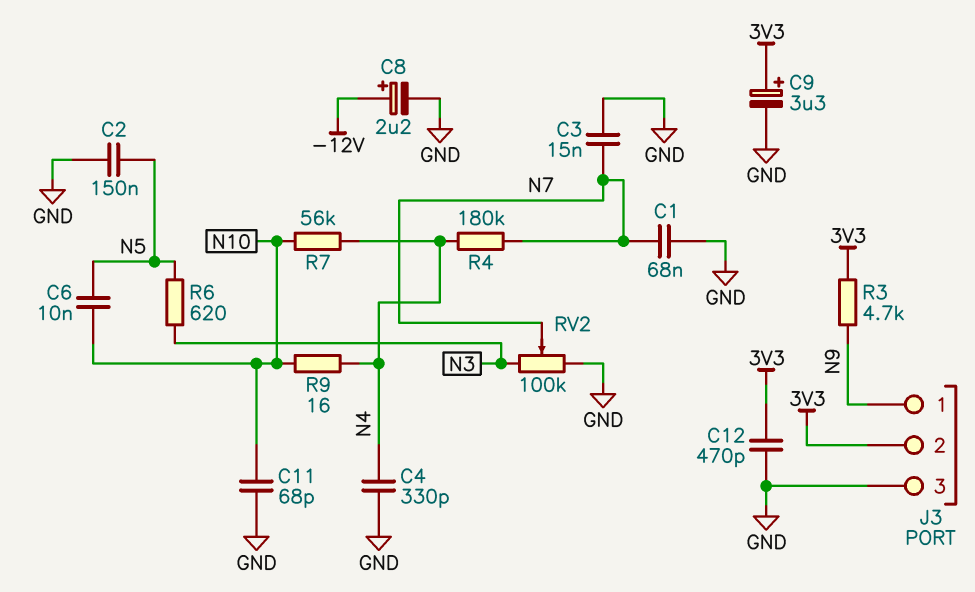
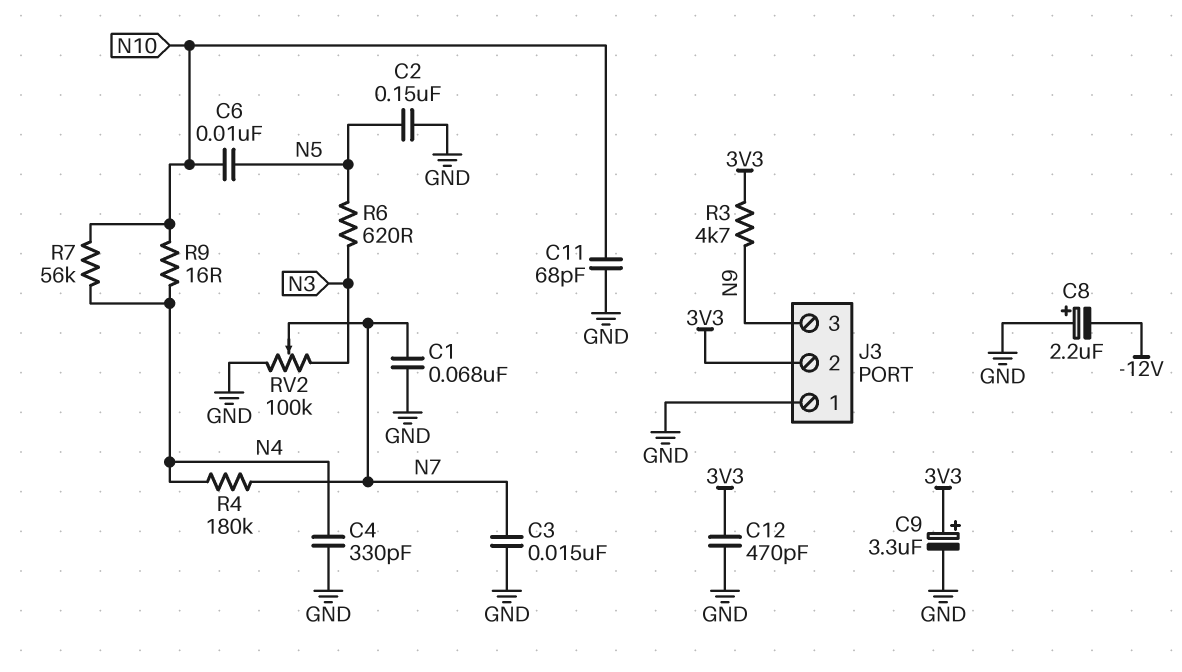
C8: 2.2uF (plus -12V, minus GND) -> 2.2uF (plus GND, minus -12V)
J3 pin 1: N9 -> GND
J3 pin 3: GND -> N9

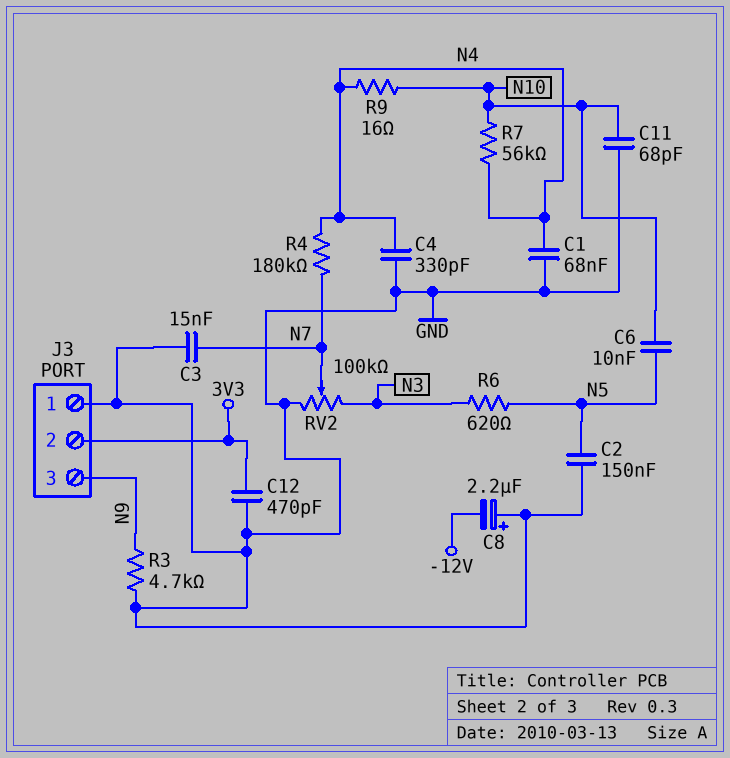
C1: 68nF (GND, N7) -> 68nF (GND, N4)
C9: 3.3uF (plus 3V3, minus GND) -> none
R3: 4.7k (3V3, N9) -> 4.7k (GND, N9)

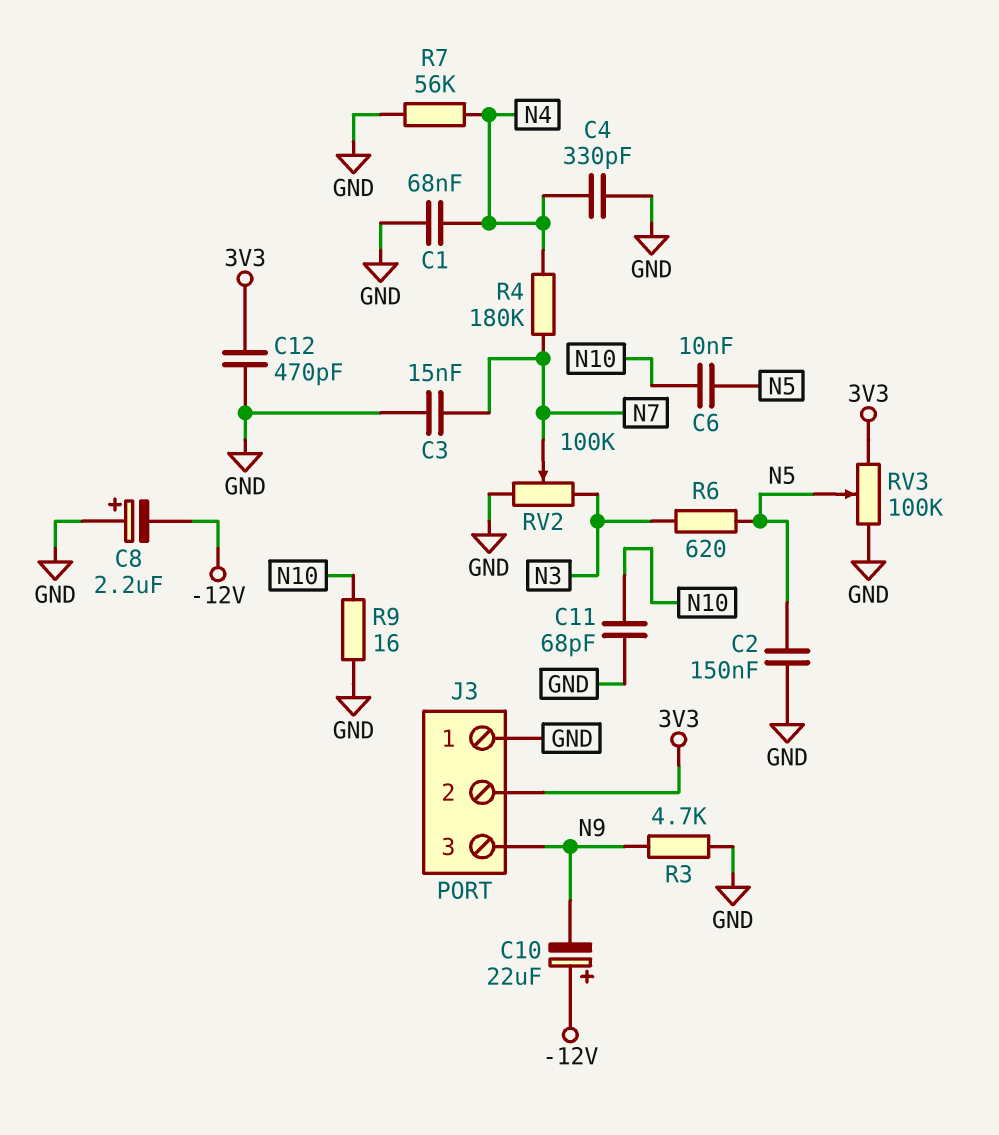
C10: none -> 22uF (plus -12V, minus N9)
R7: 56k (N4, N10) -> 56k (GND, N4)
R9: 16 (N4, N10) -> 16 (GND, N10)
RV3: none -> 100k (3V3, GND, wiper N5)

